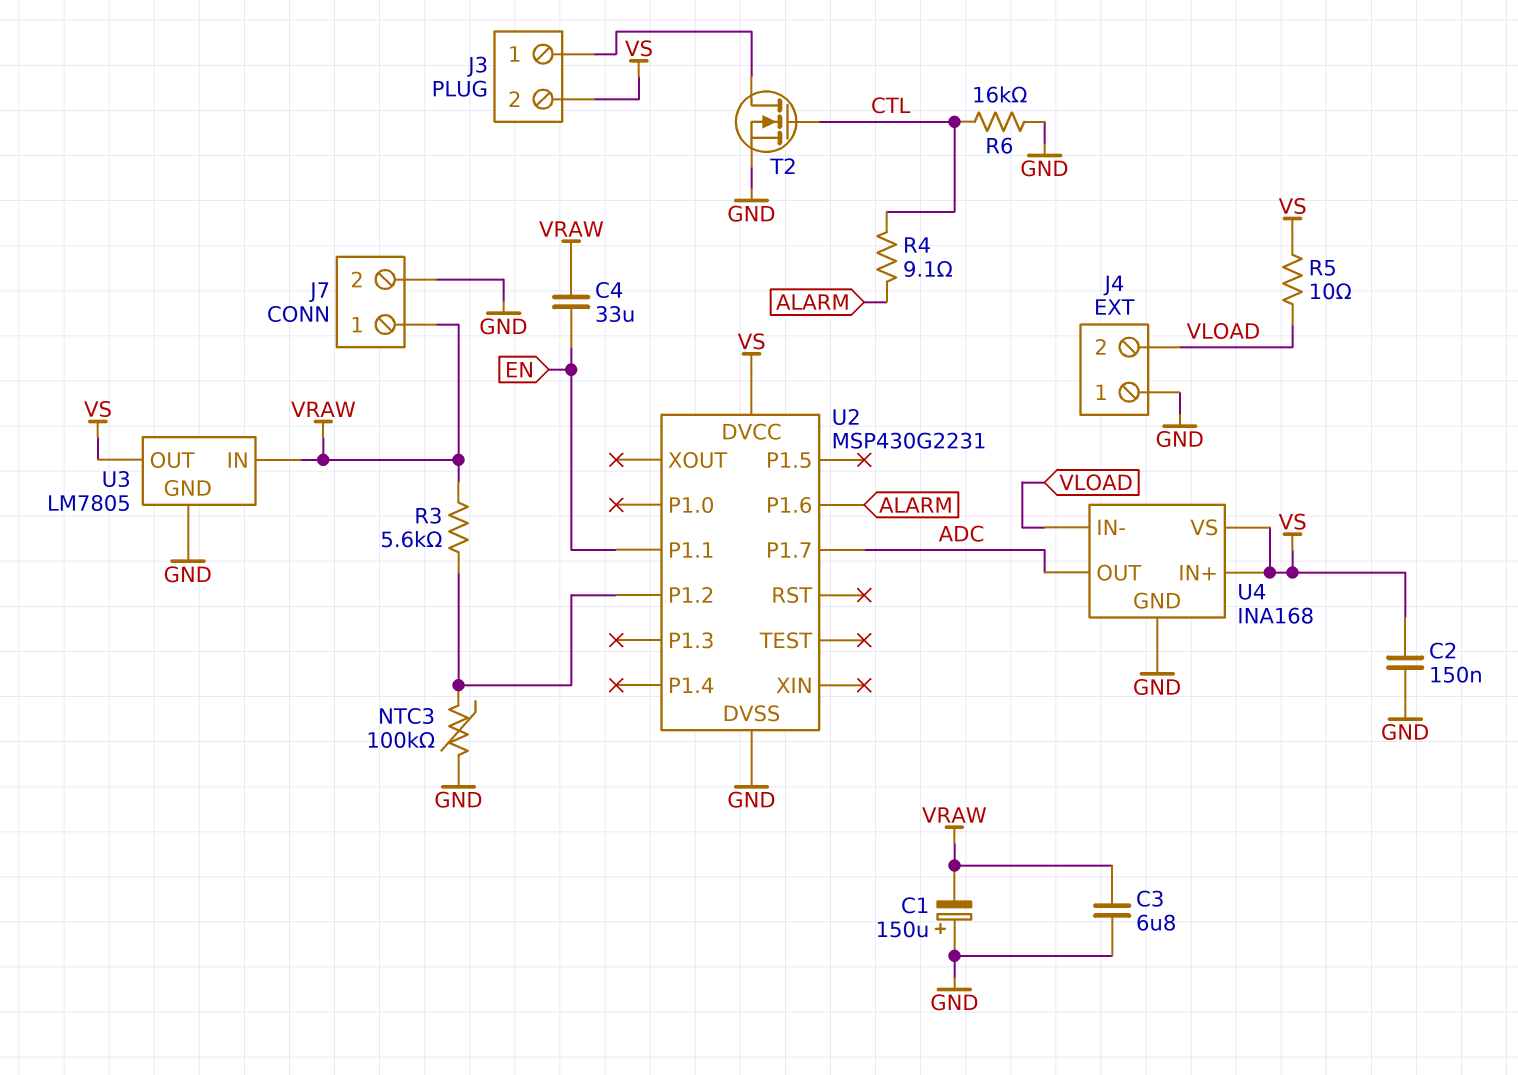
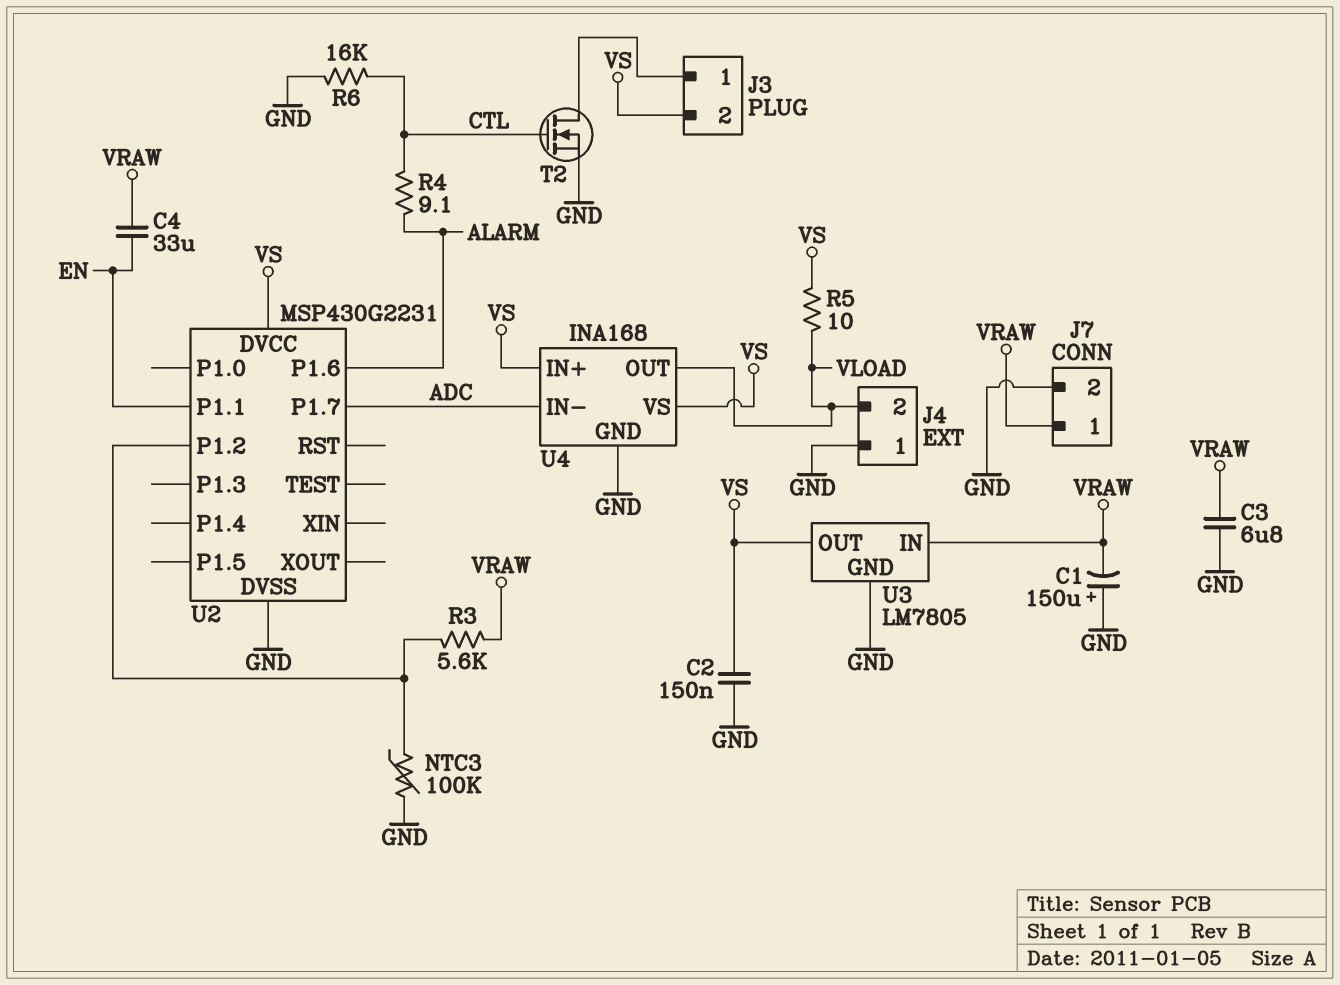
U4 pin IN-: VLOAD -> ADC
U4 pin OUT: ADC -> VLOAD

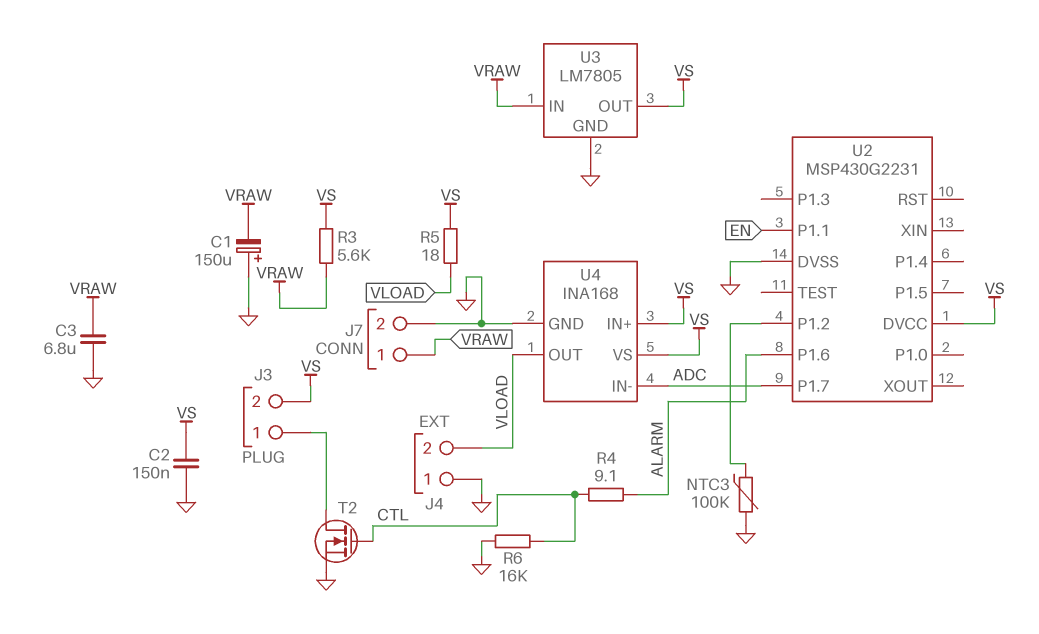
C4: 33uF (EN, VRAW) -> none
R3: 5.6k (U2/P1.2, VRAW) -> 5.6k (VRAW, VS)
R5: 10 (VLOAD, VS) -> 18 (VLOAD, VS)

